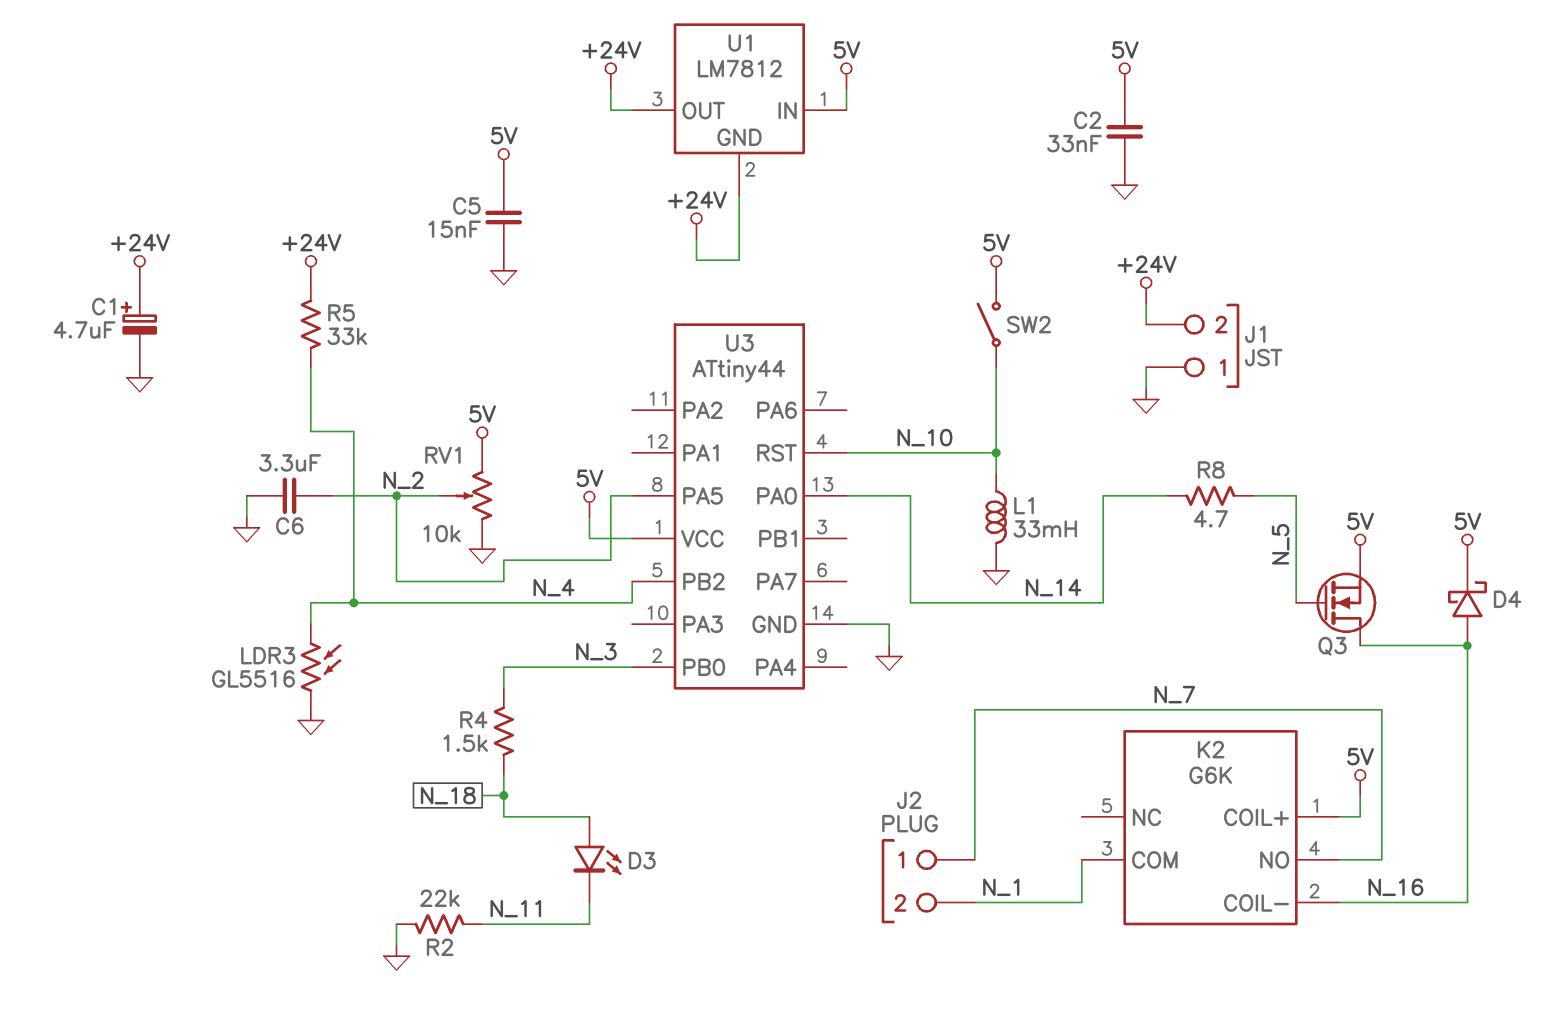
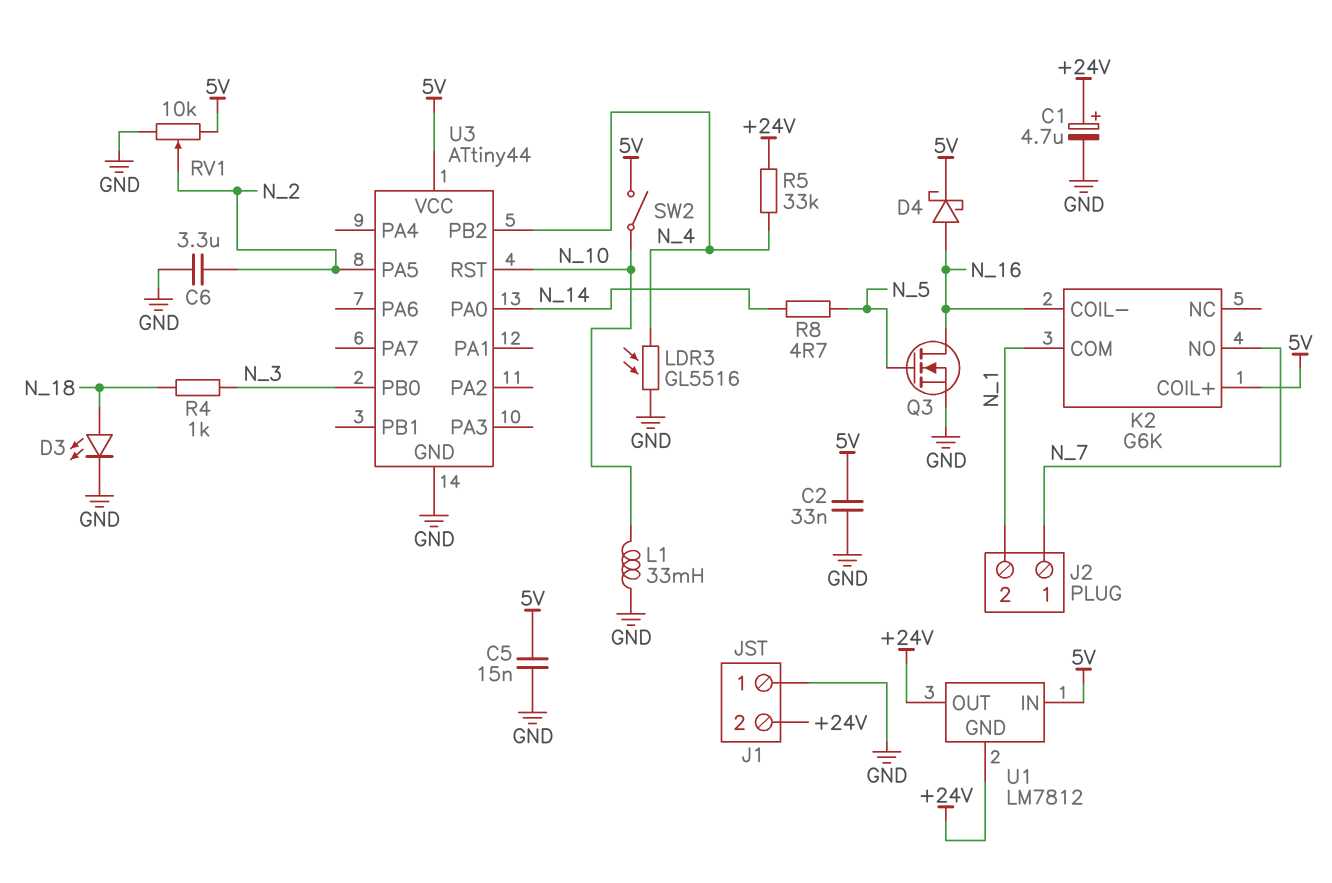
D3: LED (A N_18, K N_11) -> LED (A N_18, K GND)
Q3: NMOS (G N_5, D N_16, S 5V) -> NMOS (G N_5, D N_16, S GND)
R2: 22k (GND, N_11) -> none
R4: 1.5k (N_3, N_18) -> 1k (N_3, N_18)

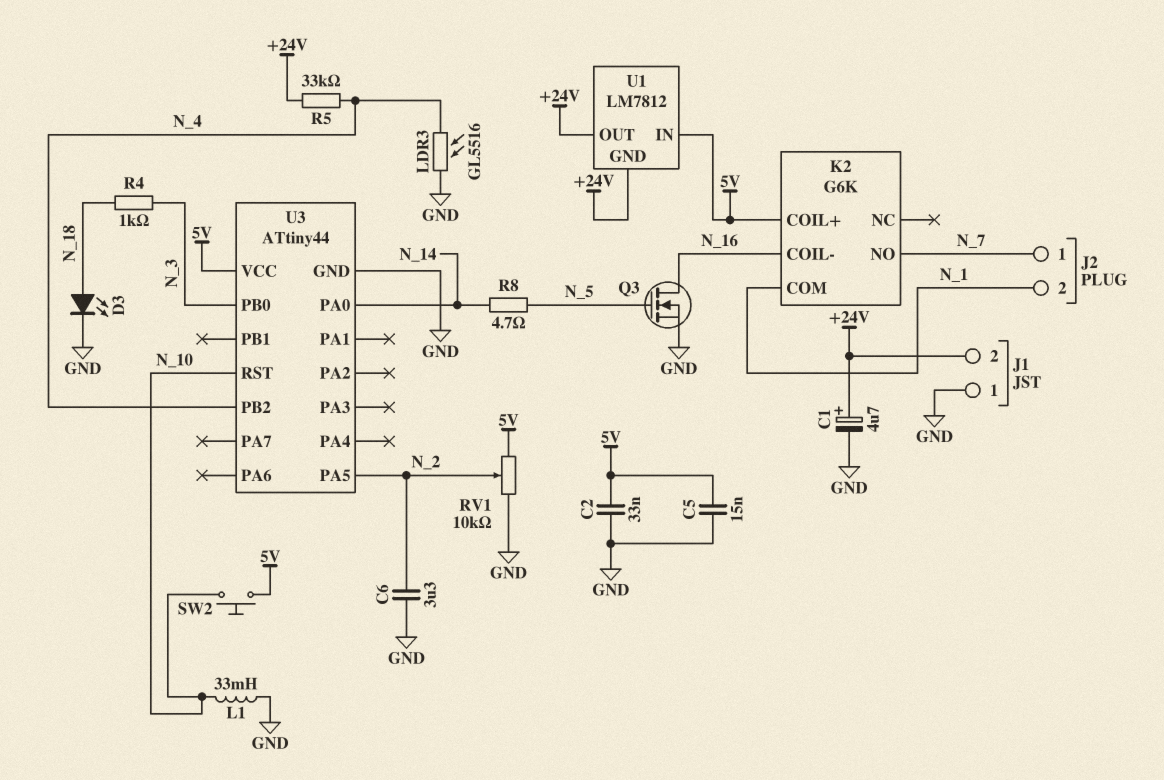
D4: schottky (A N_16, K 5V) -> none
SW2: switch (5V, N_10) -> button (5V, N_10)

